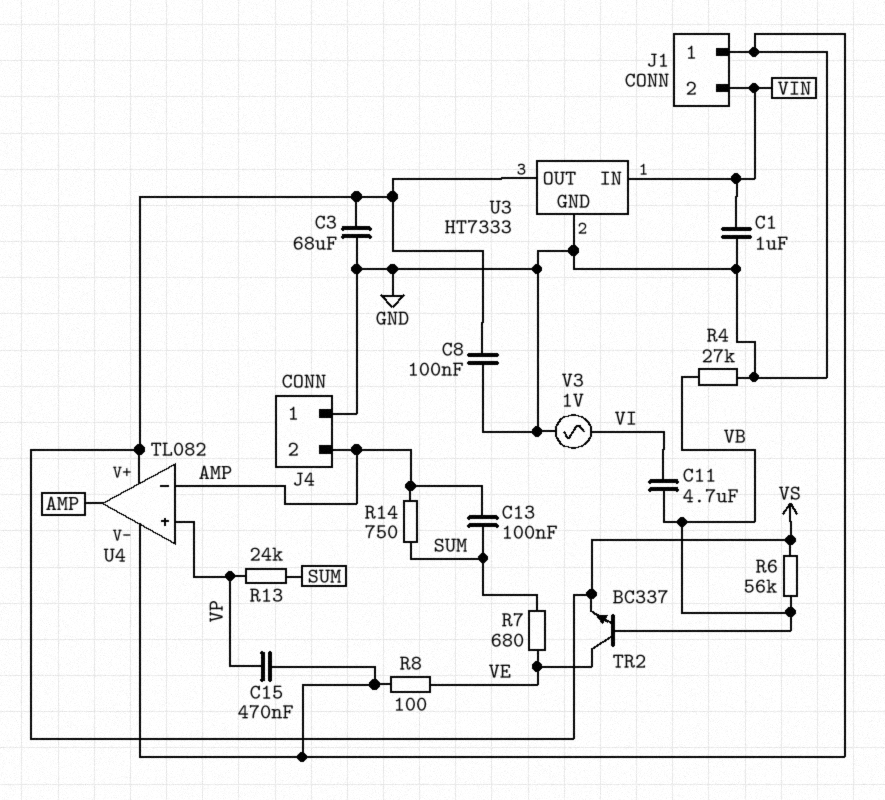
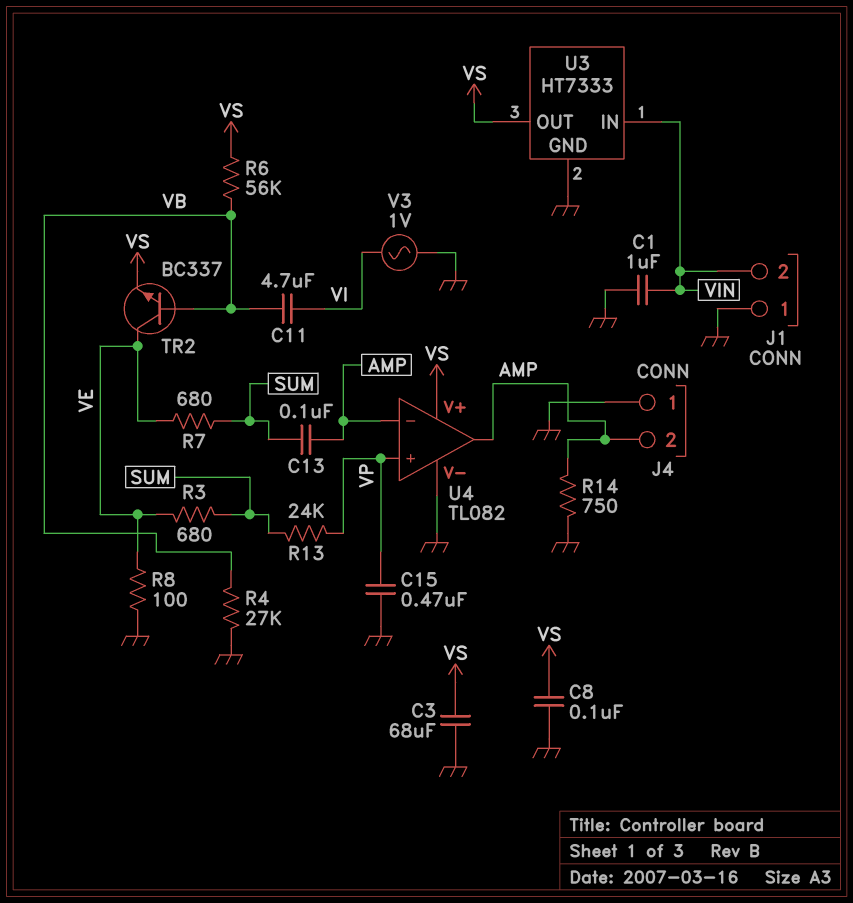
R3: none -> 680 (SUM, VE)
R14: 750 (AMP, SUM) -> 750 (AMP, GND)

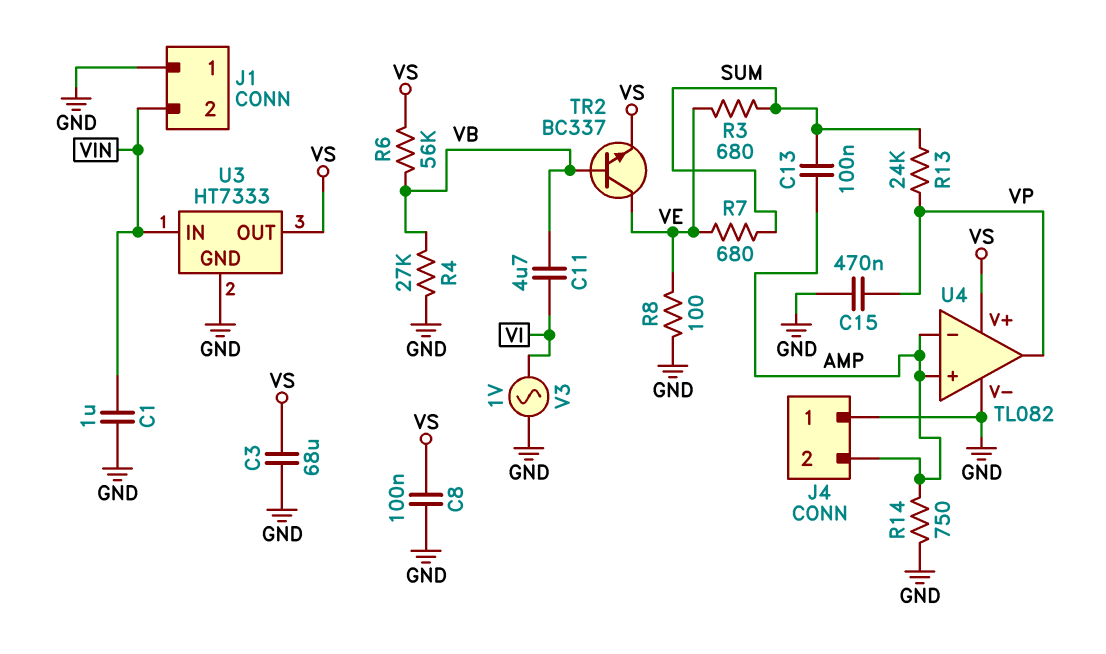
U4 pin in+: VP -> AMP
U4 pin out: AMP -> VP

